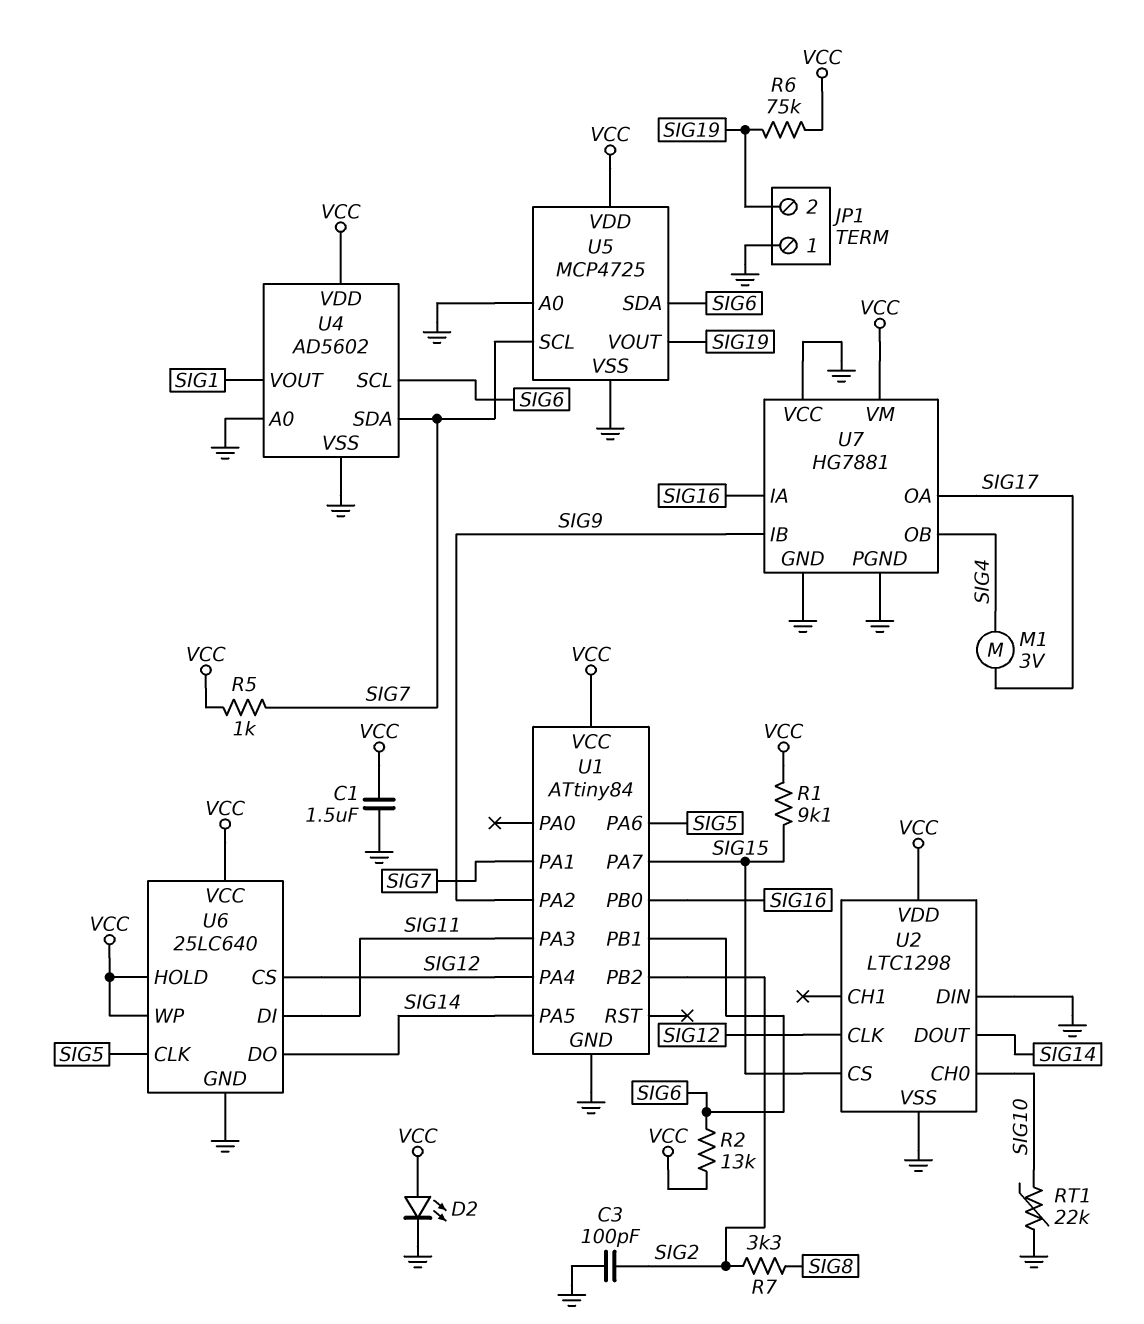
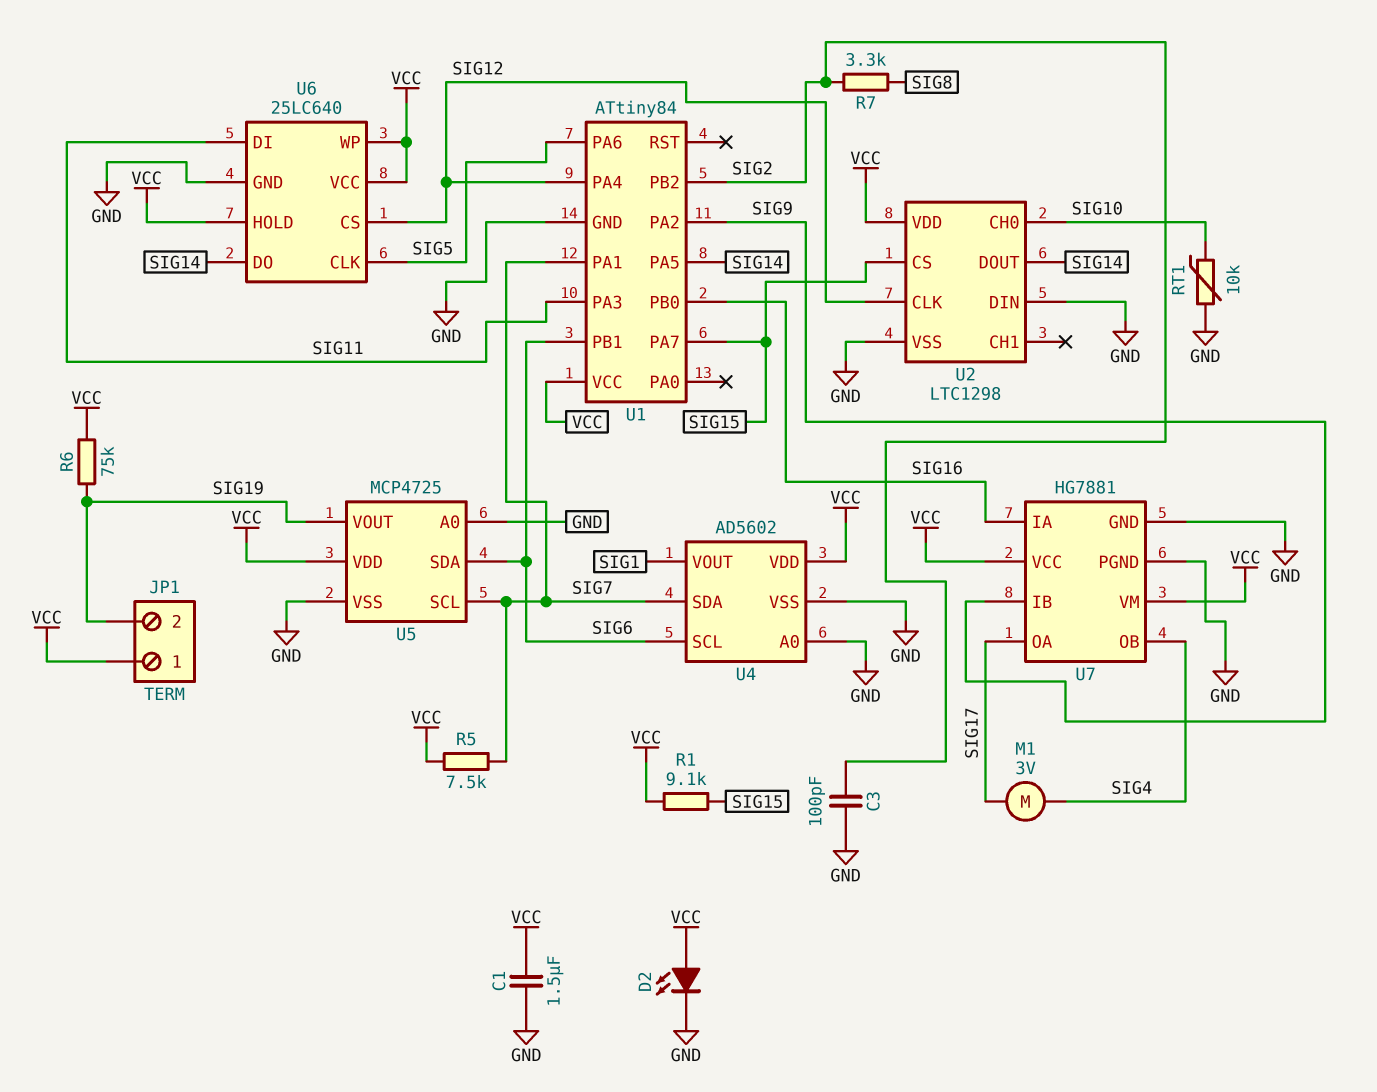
JP1 pin 1: GND -> VCC
R2: 13k (SIG6, VCC) -> none
R5: 1k (SIG7, VCC) -> 7.5k (SIG7, VCC)
RT1: 22k (GND, SIG10) -> 10k (GND, SIG10)
U7 pin VCC: GND -> VCC

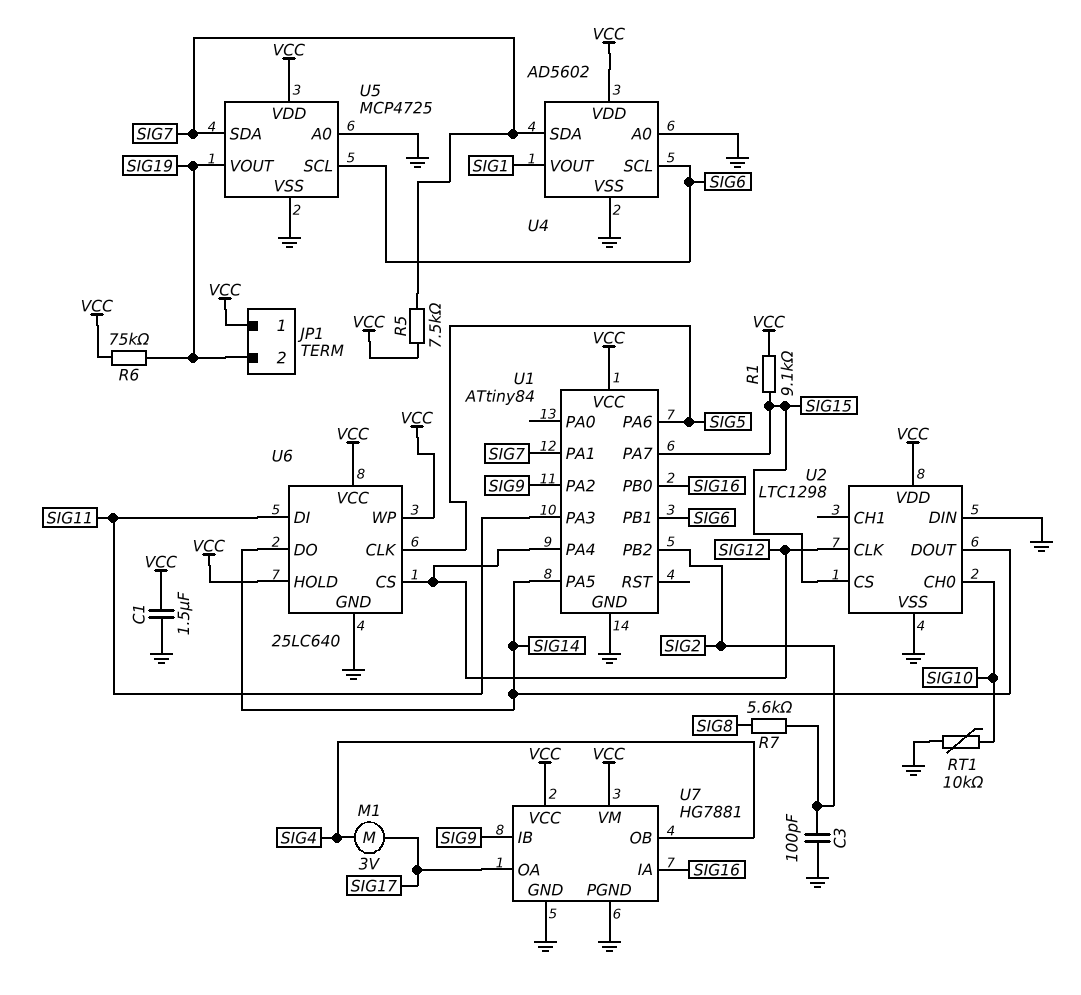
D2: LED (A VCC, K GND) -> none
R7: 3.3k (SIG2, SIG8) -> 5.6k (SIG2, SIG8)
U5 pin SCL: SIG7 -> SIG6
U5 pin SDA: SIG6 -> SIG7

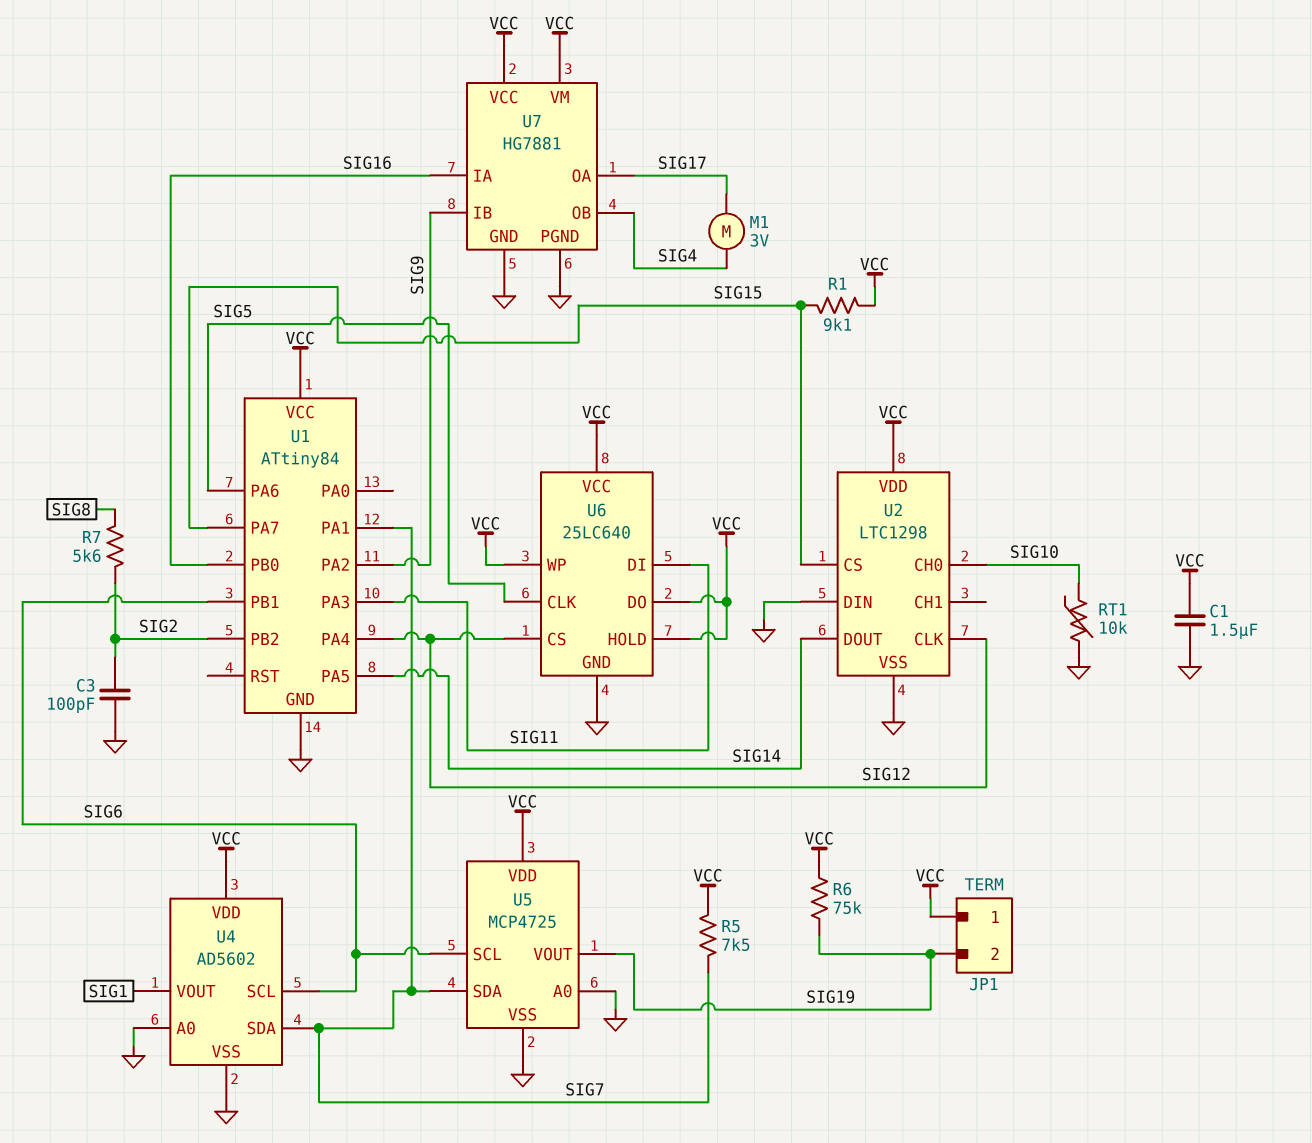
U6 pin DO: SIG14 -> VCC

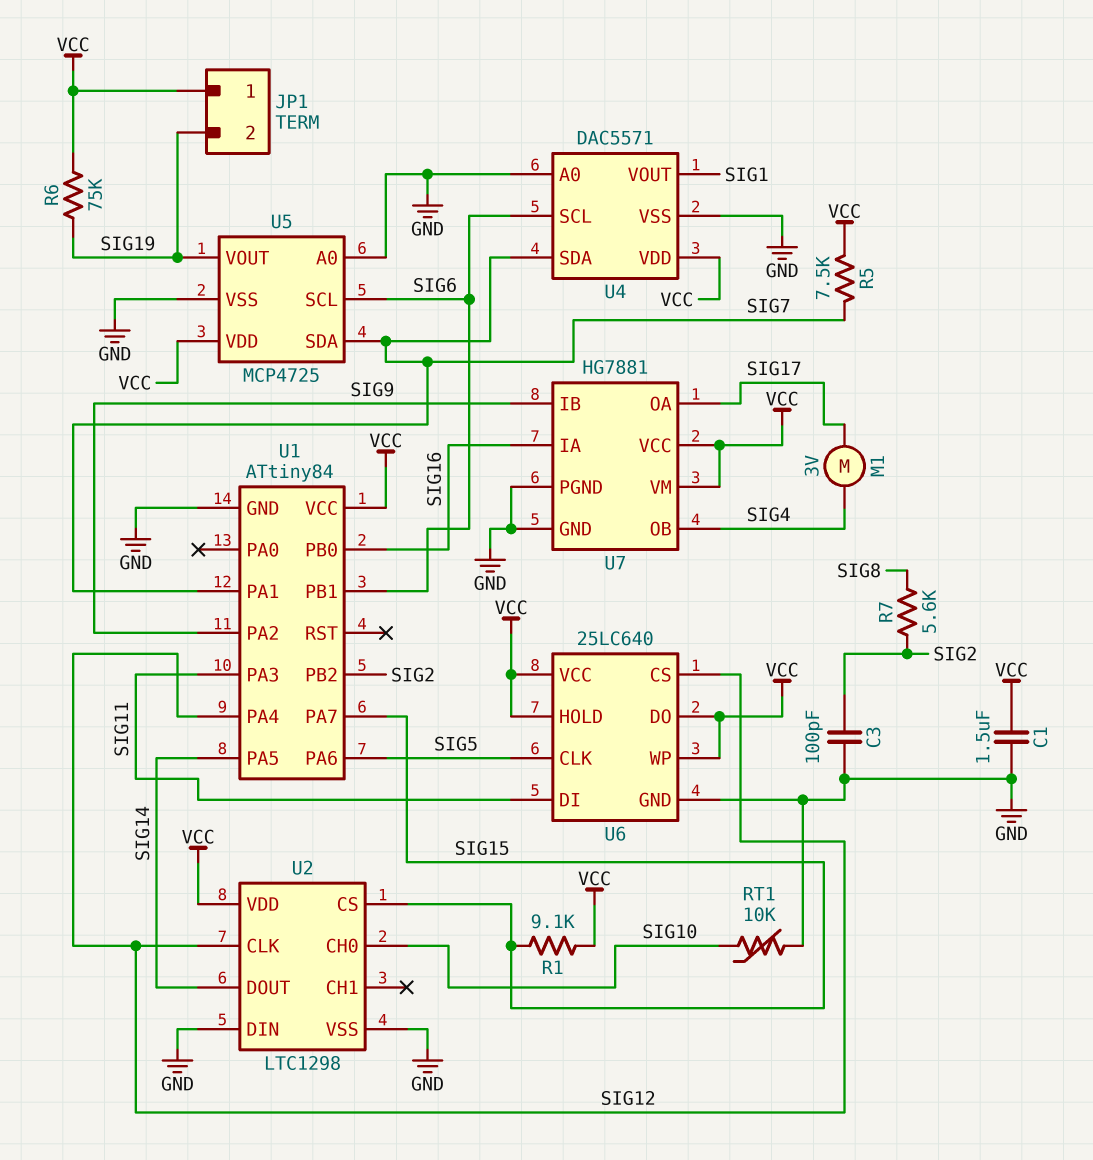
U4: AD5602 -> DAC5571

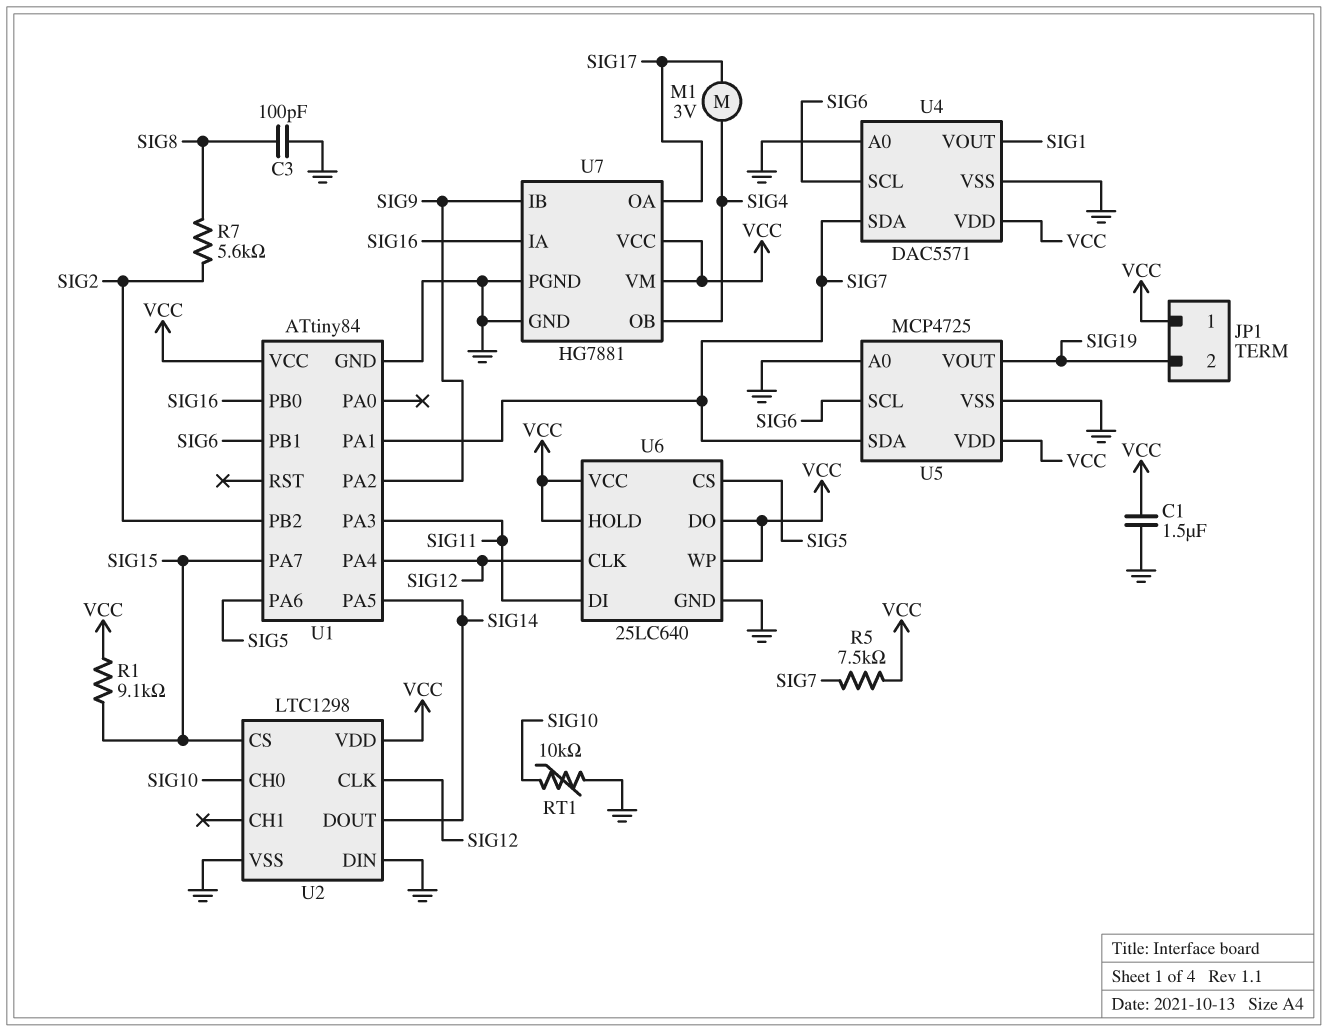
C3: 100pF (GND, SIG2) -> 100pF (GND, SIG8)
R6: 75k (SIG19, VCC) -> none
U6 pin CLK: SIG5 -> SIG12
U6 pin CS: SIG12 -> SIG5

